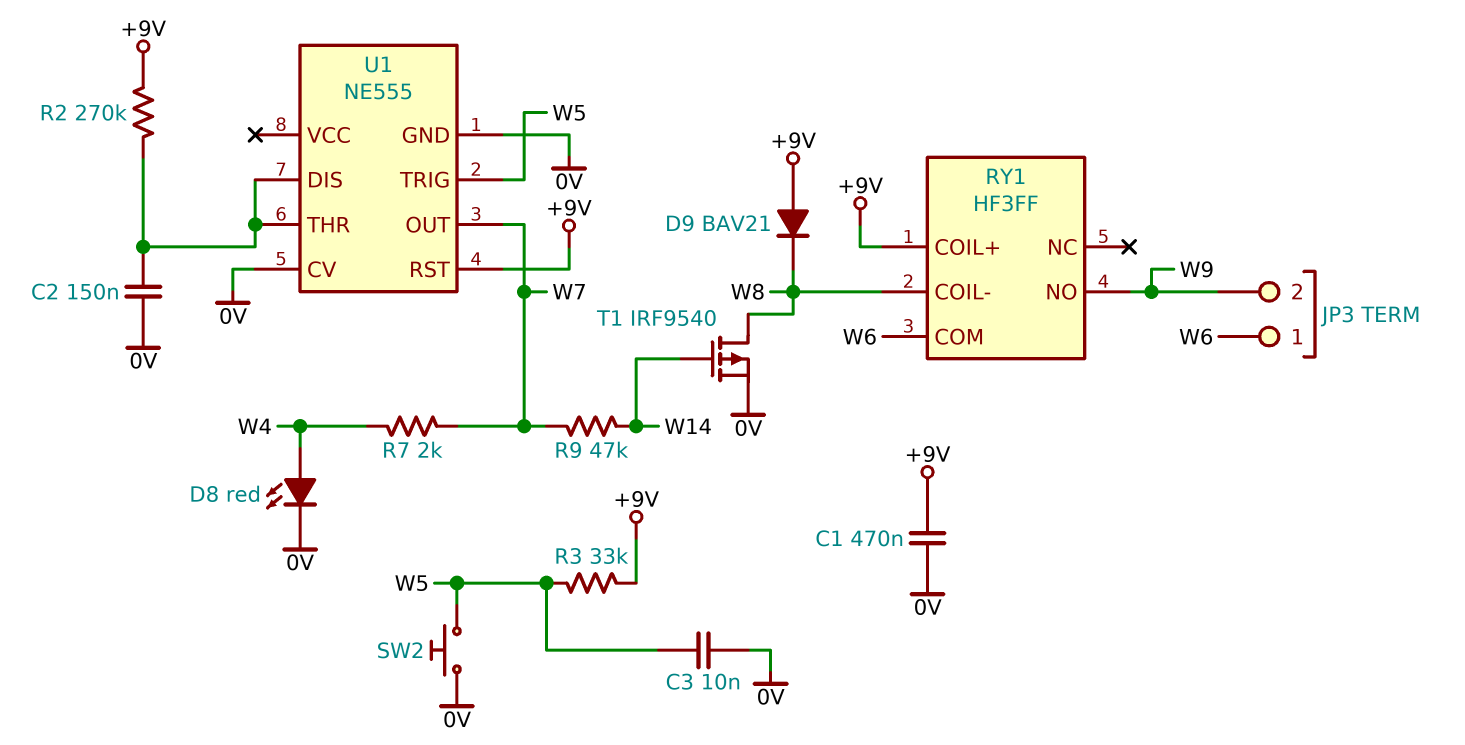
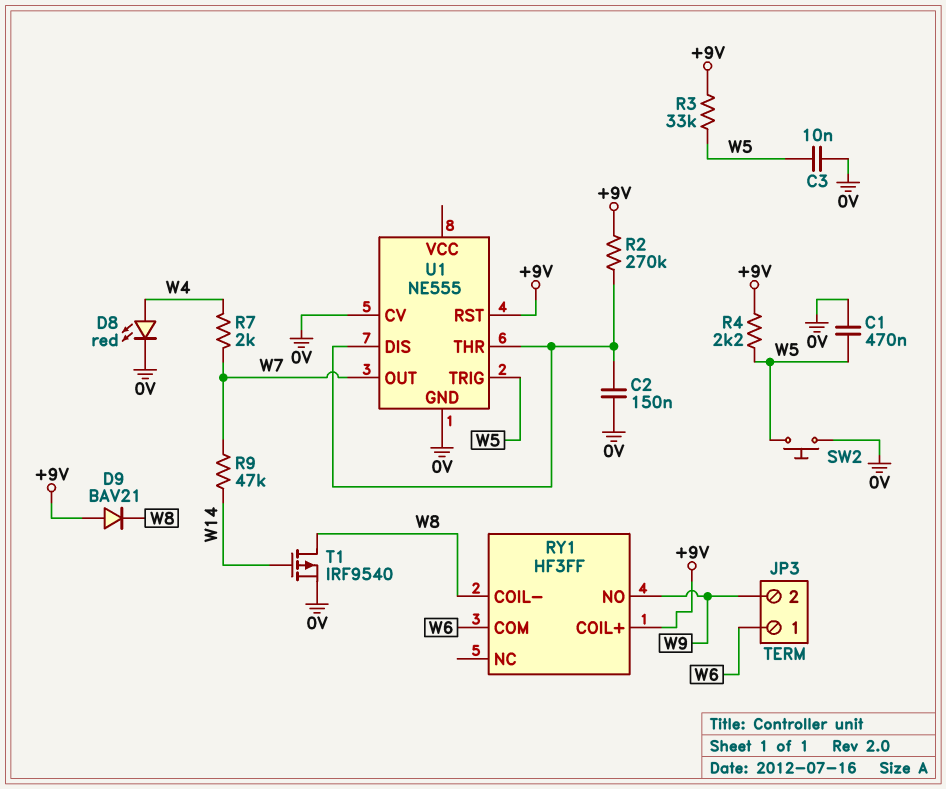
C1: 470nF (+9V, 0V) -> 470nF (0V, W5)
R4: none -> 2.2k (+9V, W5)

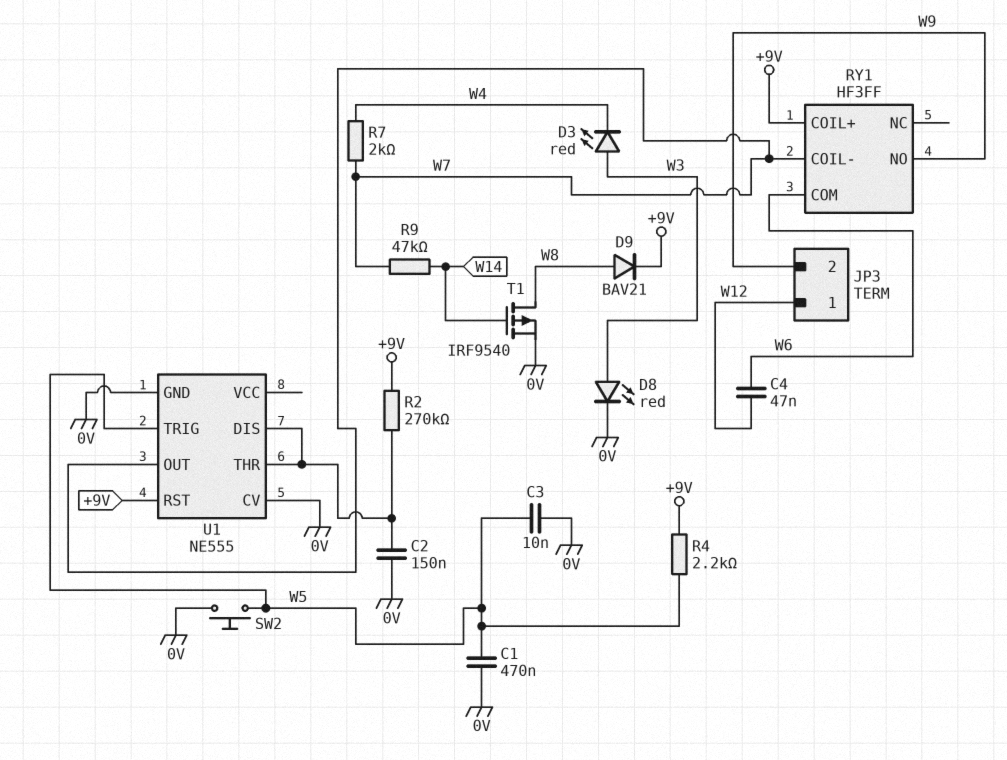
C4: none -> 47nF (W6, W12)
D3: none -> LED red (A W3, K W4)
D8: LED red (A W4, K 0V) -> LED red (A W3, K 0V)
D9: diode BAV21 (A +9V, K W8) -> diode BAV21 (A W8, K +9V)
JP3 pin 1: W6 -> W12
R3: 33k (+9V, W5) -> none
RY1 pin COIL-: W8 -> W7

